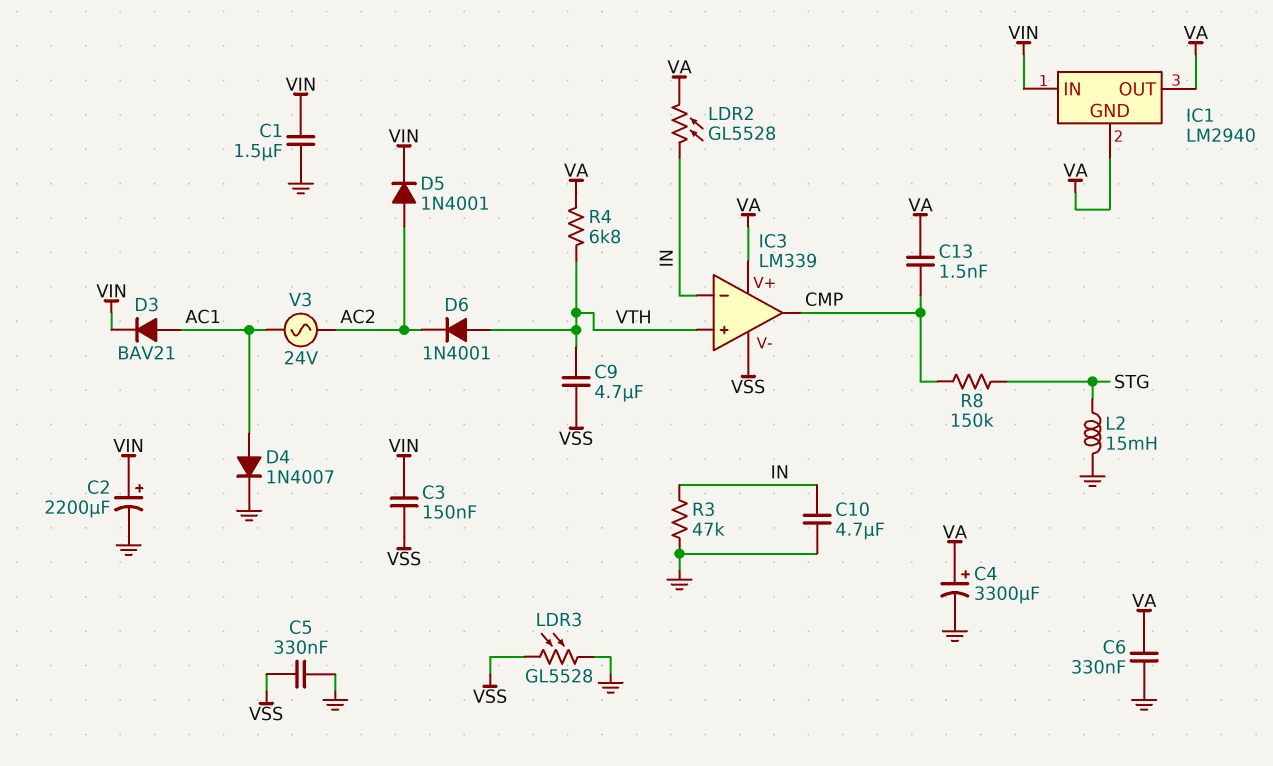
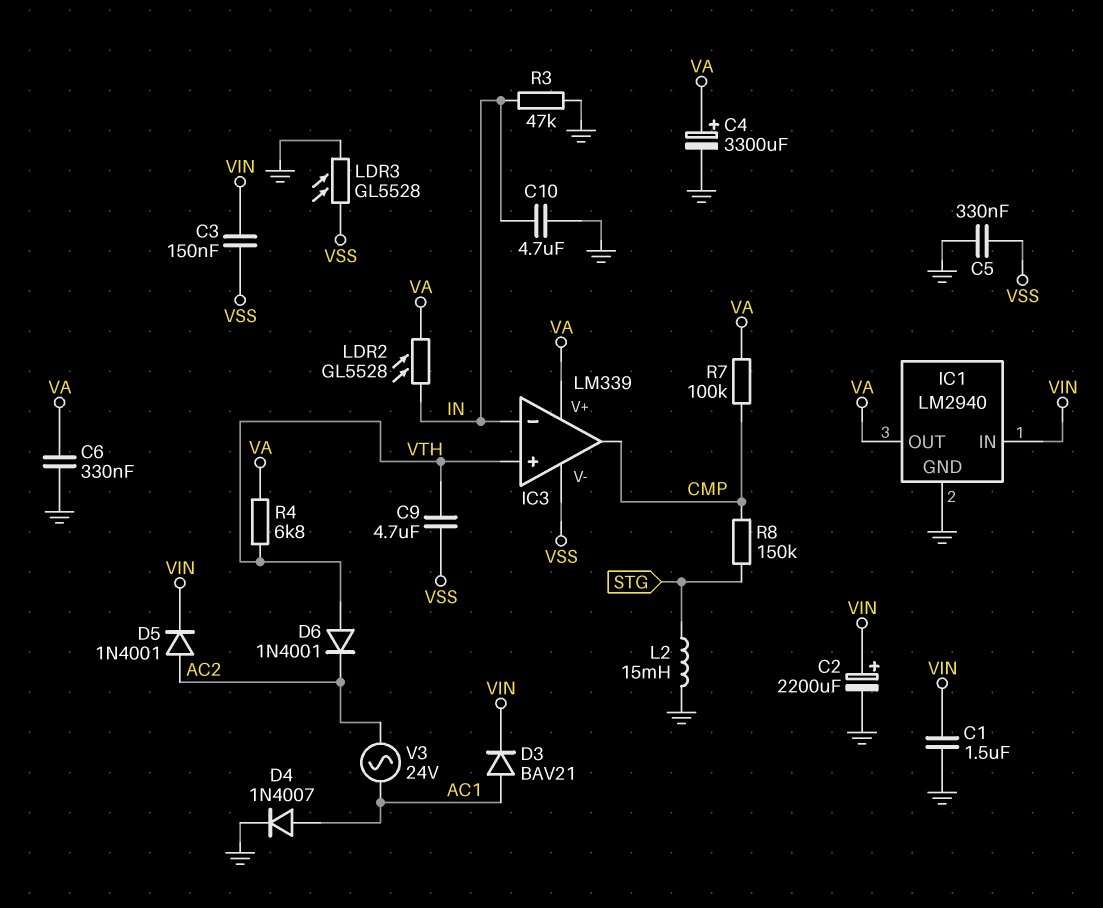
C13: 1.5nF (CMP, VA) -> none
IC1 pin GND: VA -> GND
R7: none -> 100k (CMP, VA)

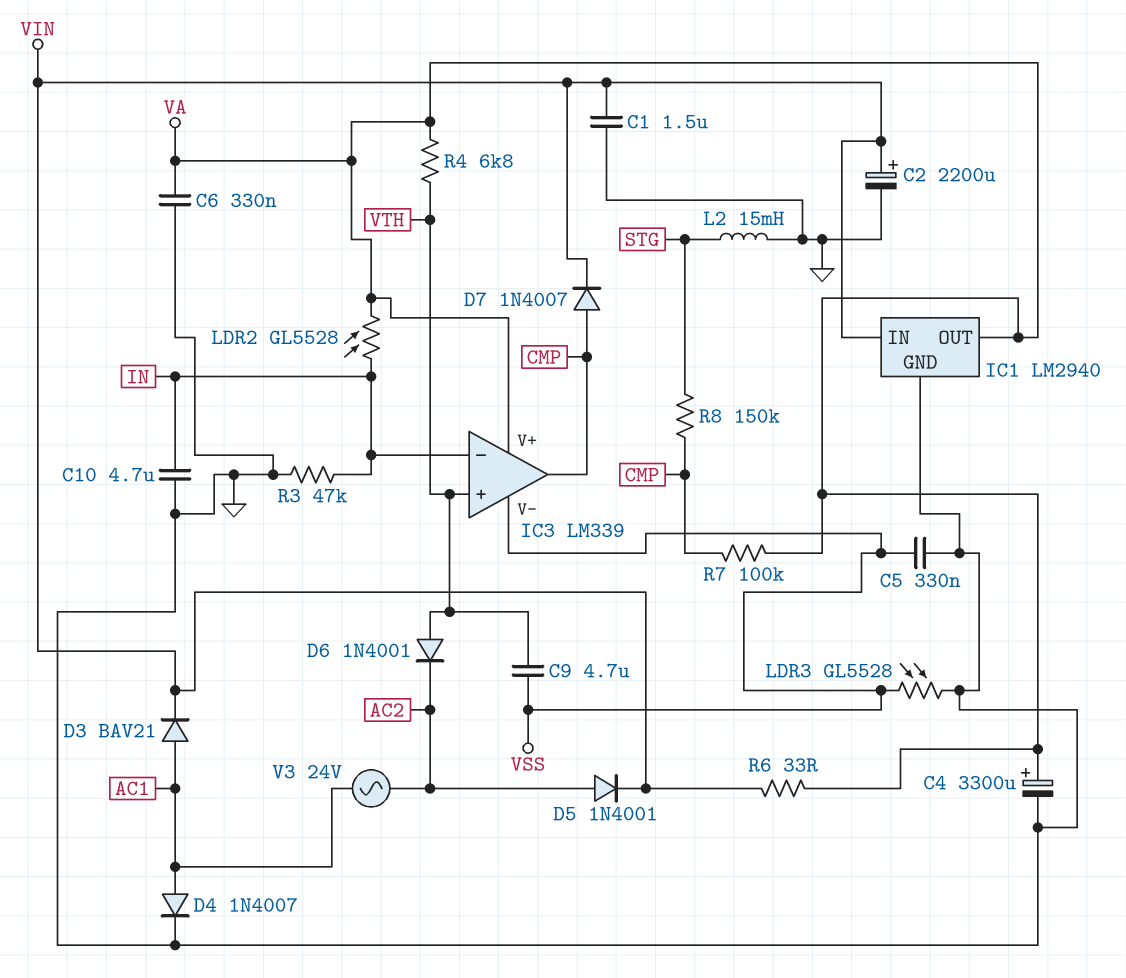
C3: 150nF (VIN, VSS) -> none
D7: none -> diode 1N4007 (A CMP, K VIN)
R6: none -> 33 (VA, VIN)

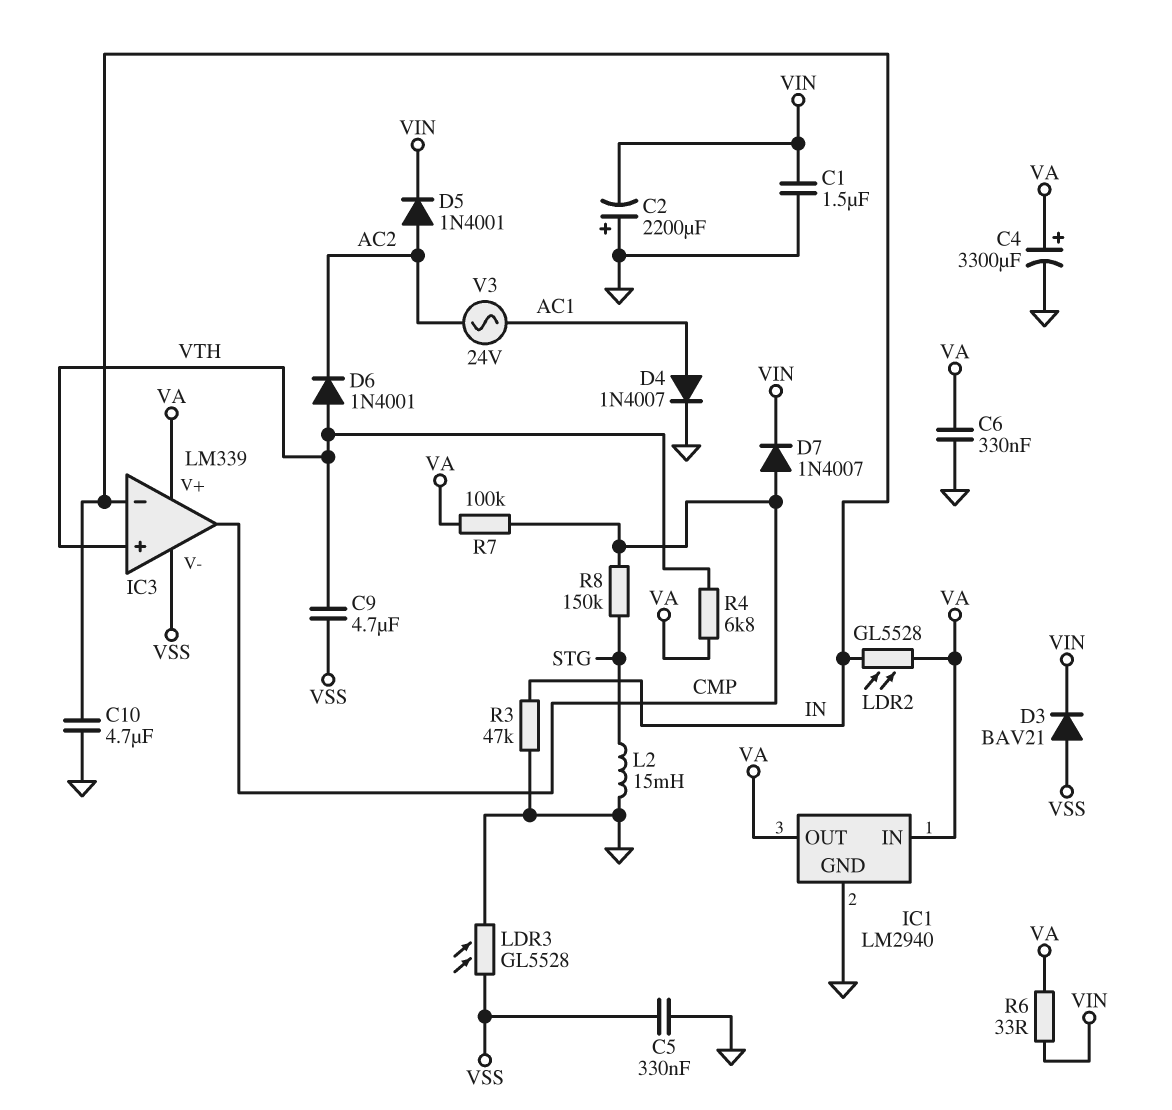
C2: 2200uF (plus VIN, minus GND) -> 2200uF (plus GND, minus VIN)
D3: diode BAV21 (A AC1, K VIN) -> diode BAV21 (A VSS, K VIN)
IC1 pin IN: VIN -> VA

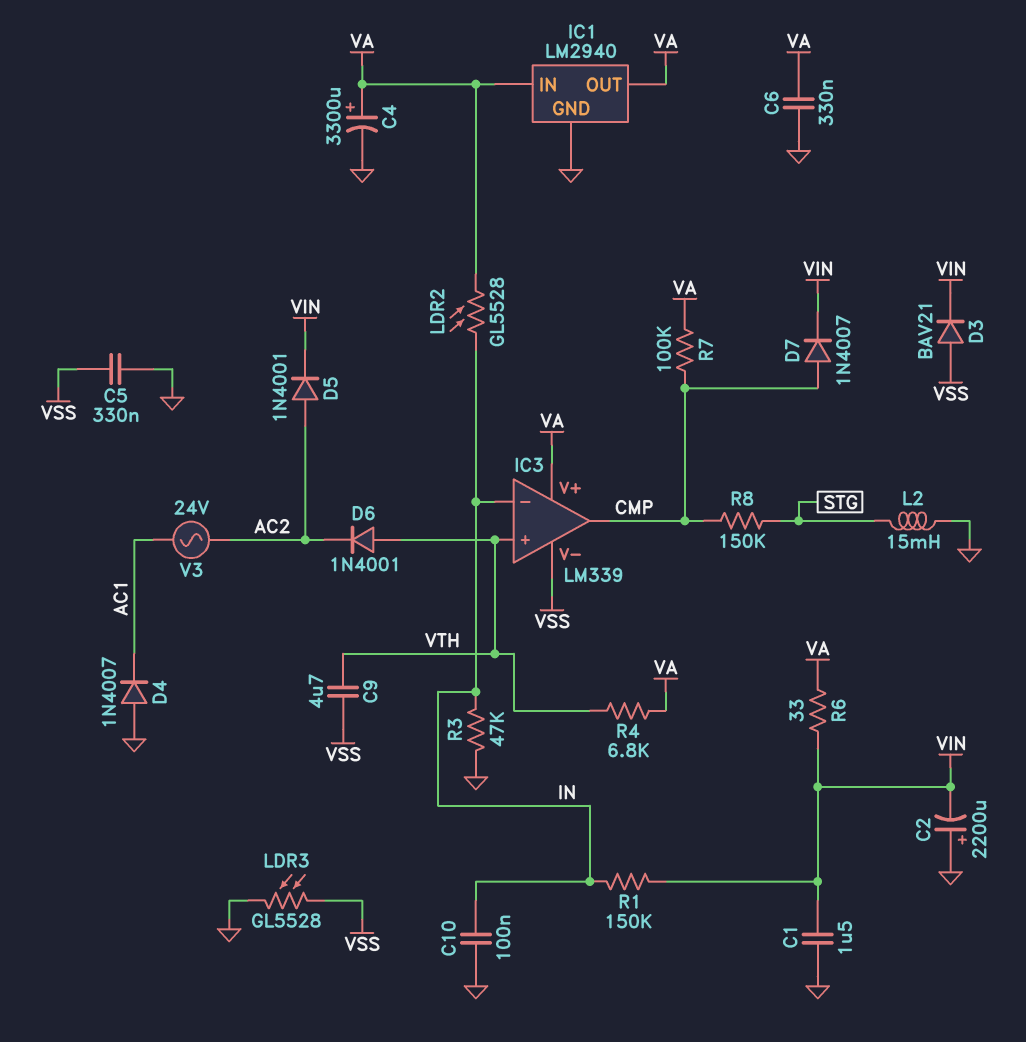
C10: 4.7uF (GND, IN) -> 100nF (GND, IN)
D4: diode 1N4007 (A AC1, K GND) -> diode 1N4007 (A GND, K AC1)
R1: none -> 150k (IN, VIN)

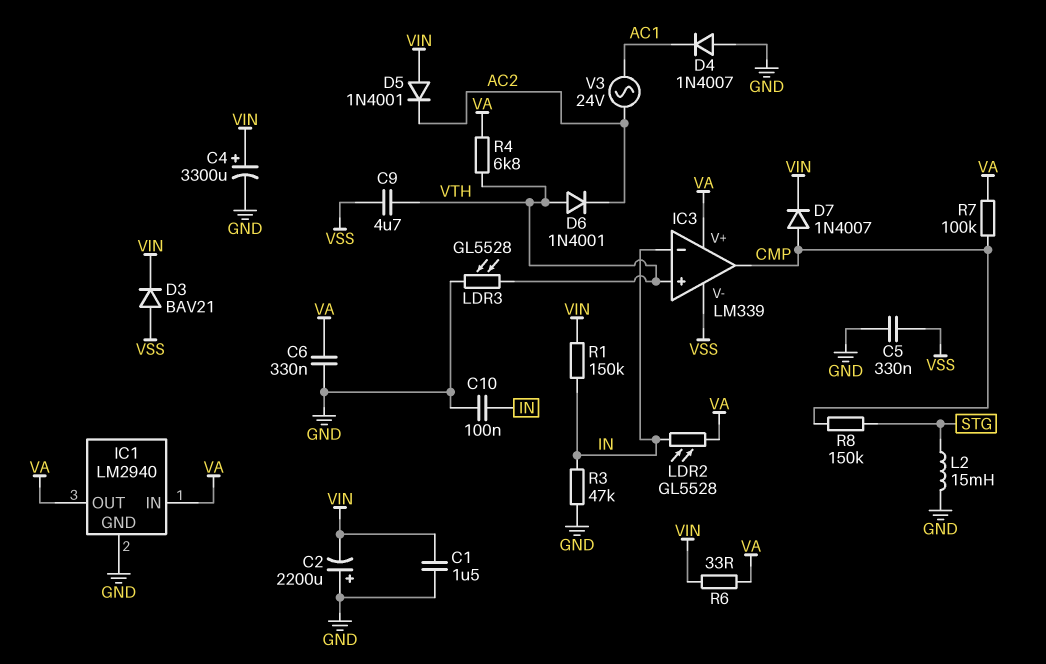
C4: 3300uF (plus VA, minus GND) -> 3300uF (plus VIN, minus GND)
D5: diode 1N4001 (A AC2, K VIN) -> diode 1N4001 (A VIN, K AC2)
LDR3: GL5528 (GND, VSS) -> GL5528 (GND, VTH)

